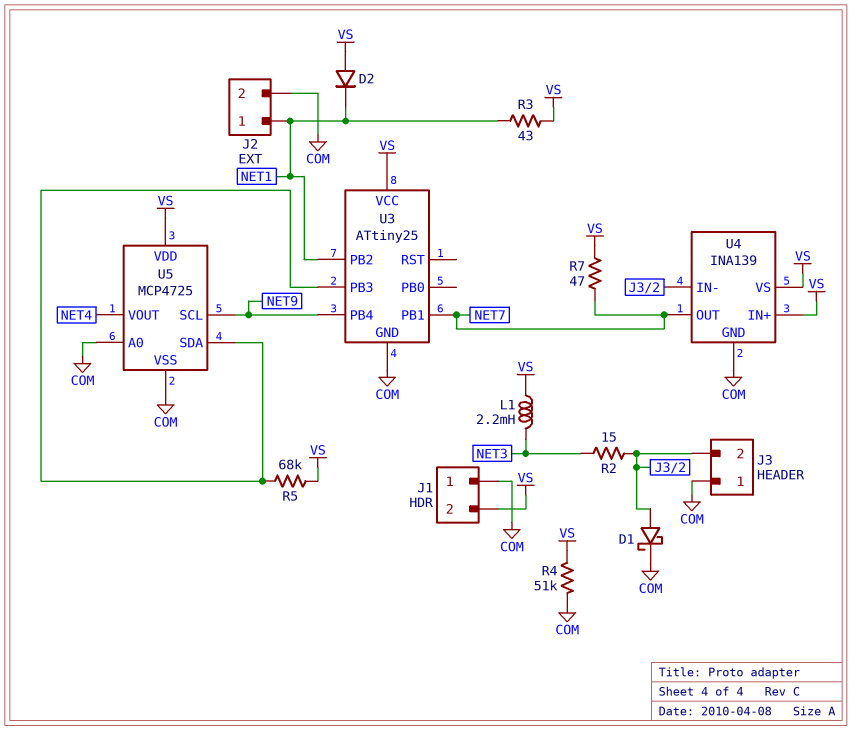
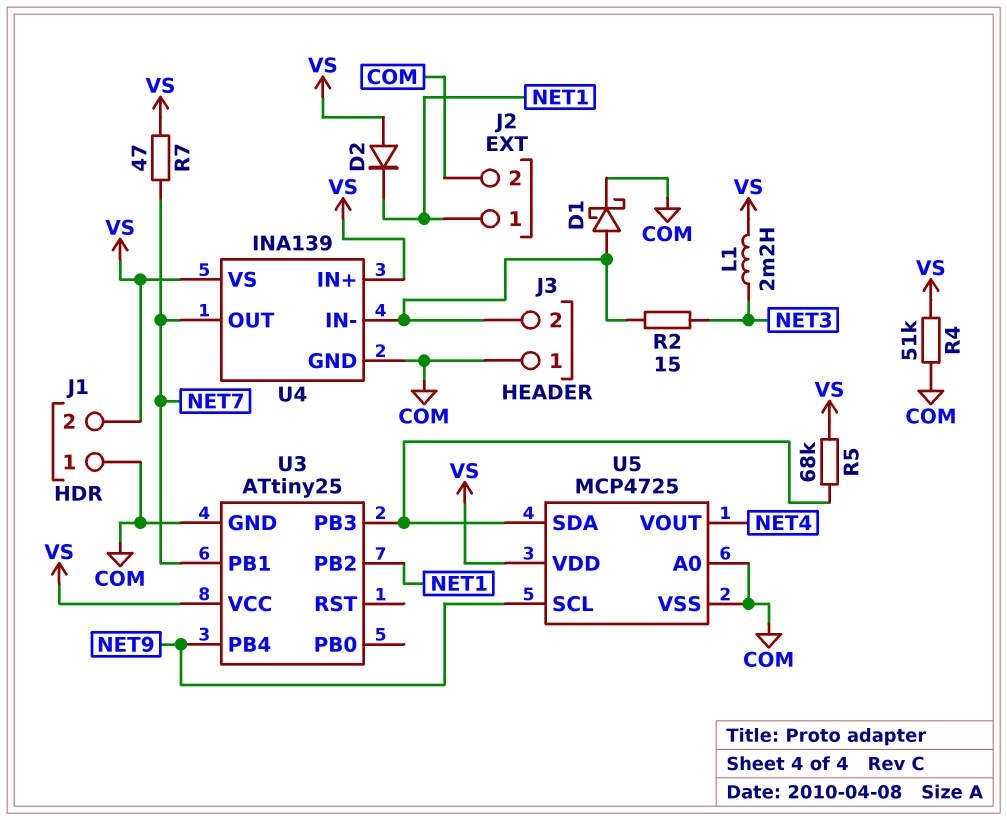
R3: 43 (NET1, VS) -> none

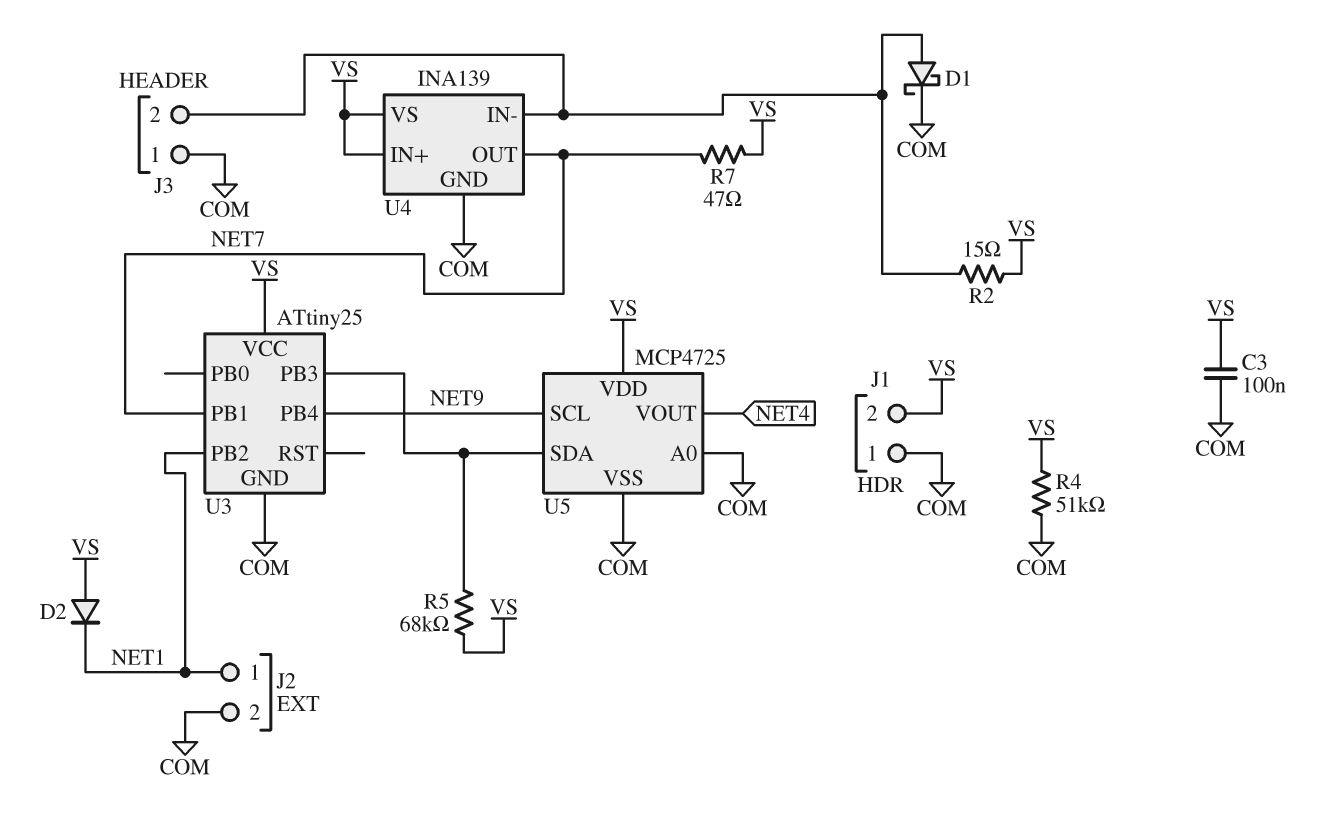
C3: none -> 100nF (COM, VS)
L1: 2.2mH (NET3, VS) -> none
R2: 15 (J3/2, NET3) -> 15 (J3/2, VS)

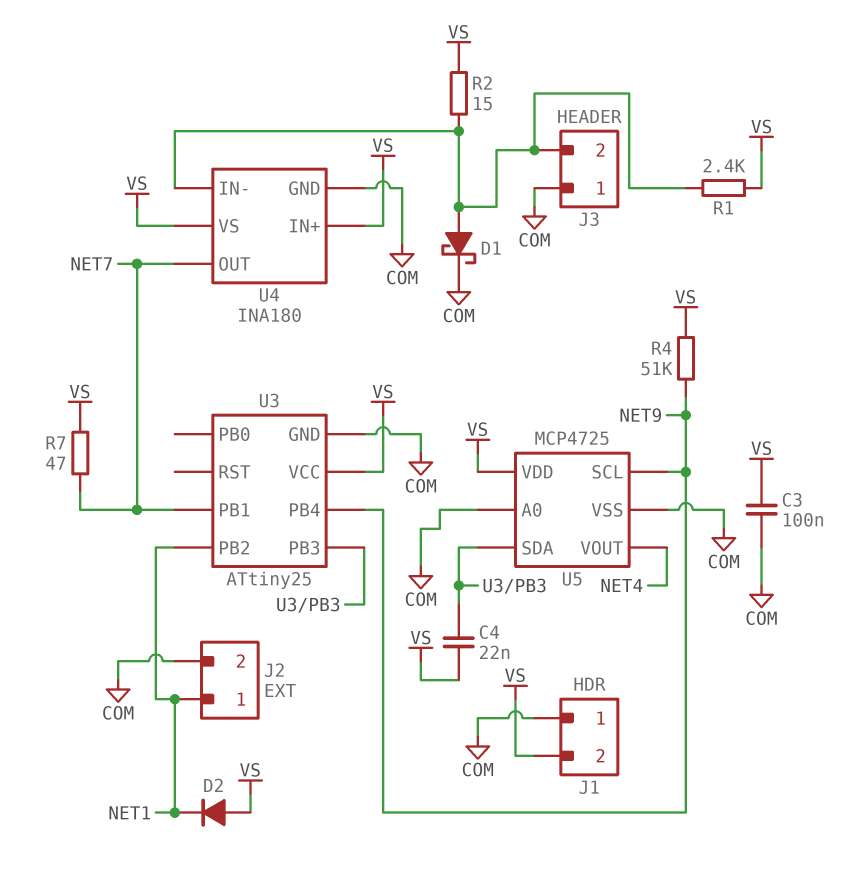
C4: none -> 22nF (U3/PB3, VS)
R1: none -> 2.4k (J3/2, VS)
R4: 51k (COM, VS) -> 51k (NET9, VS)
R5: 68k (U3/PB3, VS) -> none
U4: INA139 -> INA180

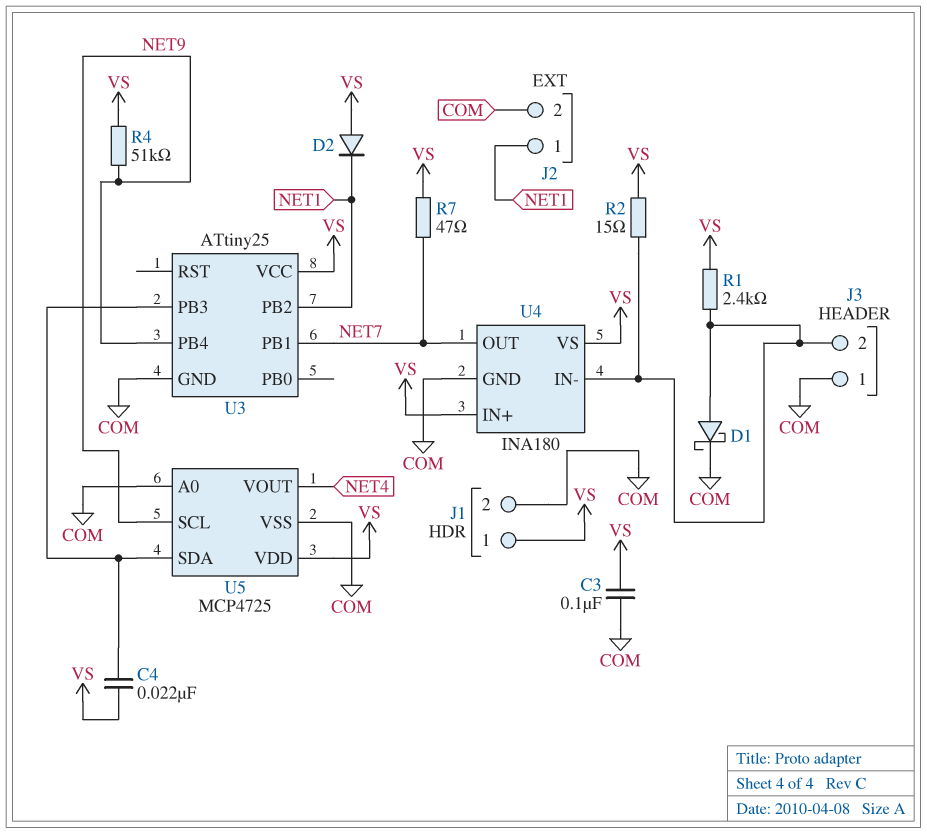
J1 pin 1: COM -> VS
J1 pin 2: VS -> COM

